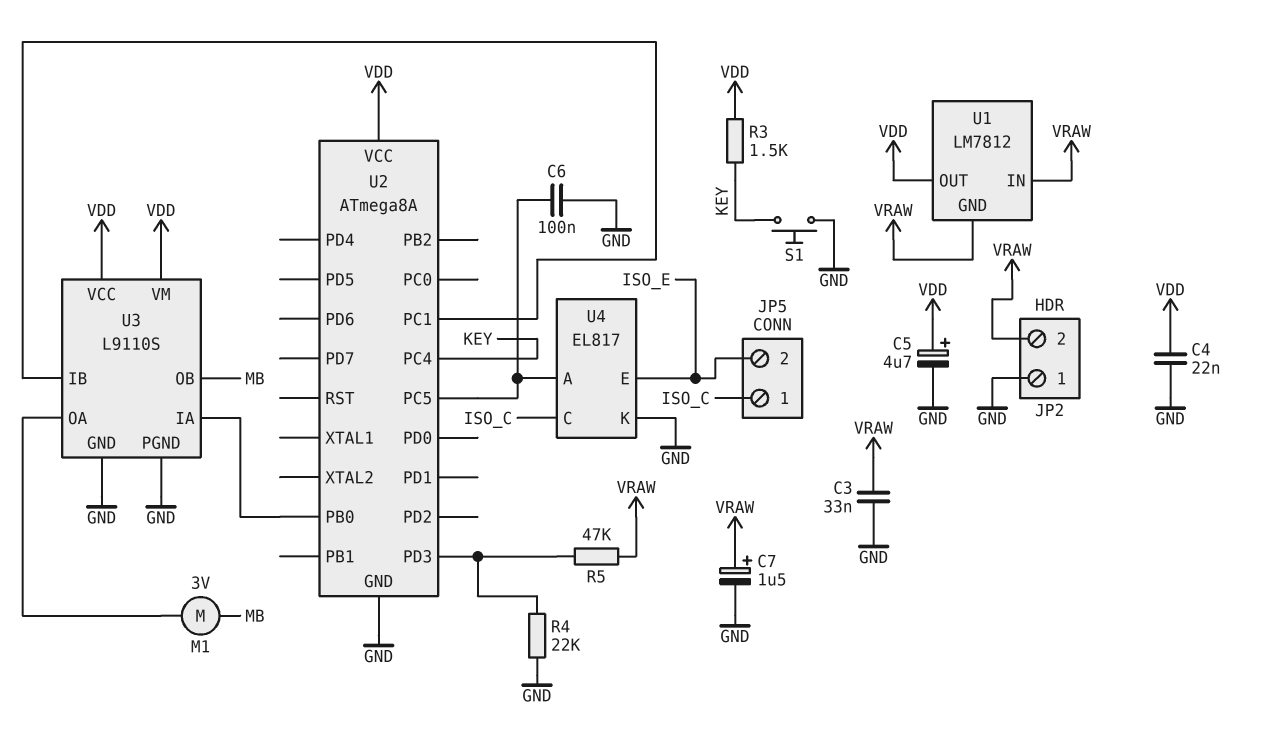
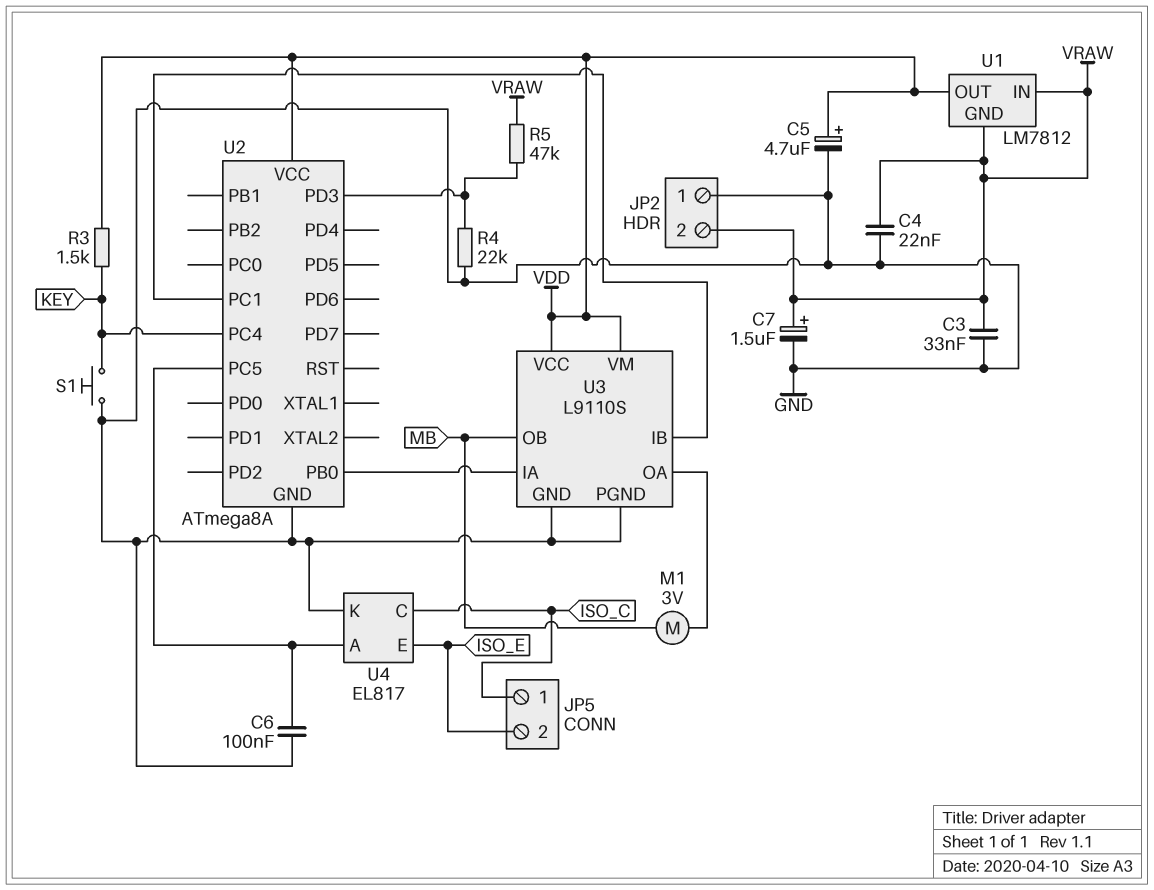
C4: 22nF (GND, VDD) -> 22nF (GND, VRAW)

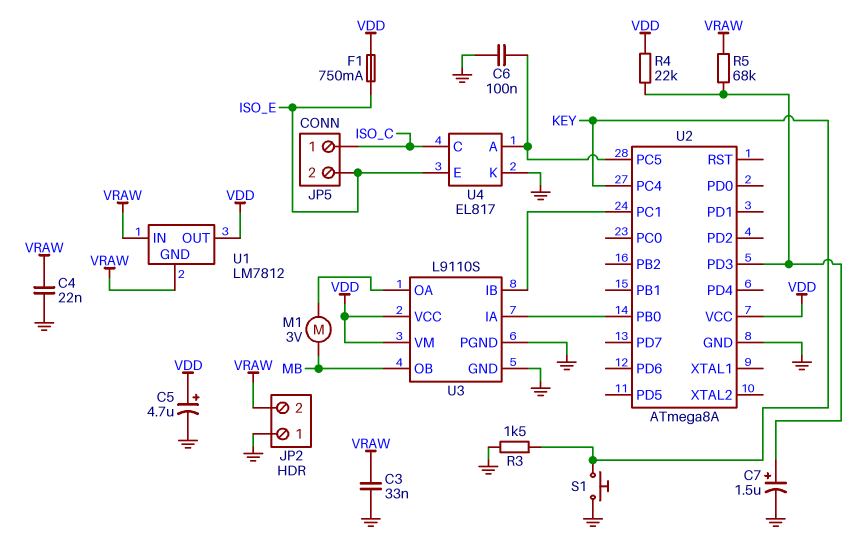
C7: 1.5uF (plus VRAW, minus GND) -> 1.5uF (plus U2/PD3, minus GND)
F1: none -> 750mA (ISO_E, VDD)
R3: 1.5k (KEY, VDD) -> 1.5k (GND, KEY)
R4: 22k (GND, U2/PD3) -> 22k (U2/PD3, VDD)
R5: 47k (U2/PD3, VRAW) -> 68k (U2/PD3, VRAW)

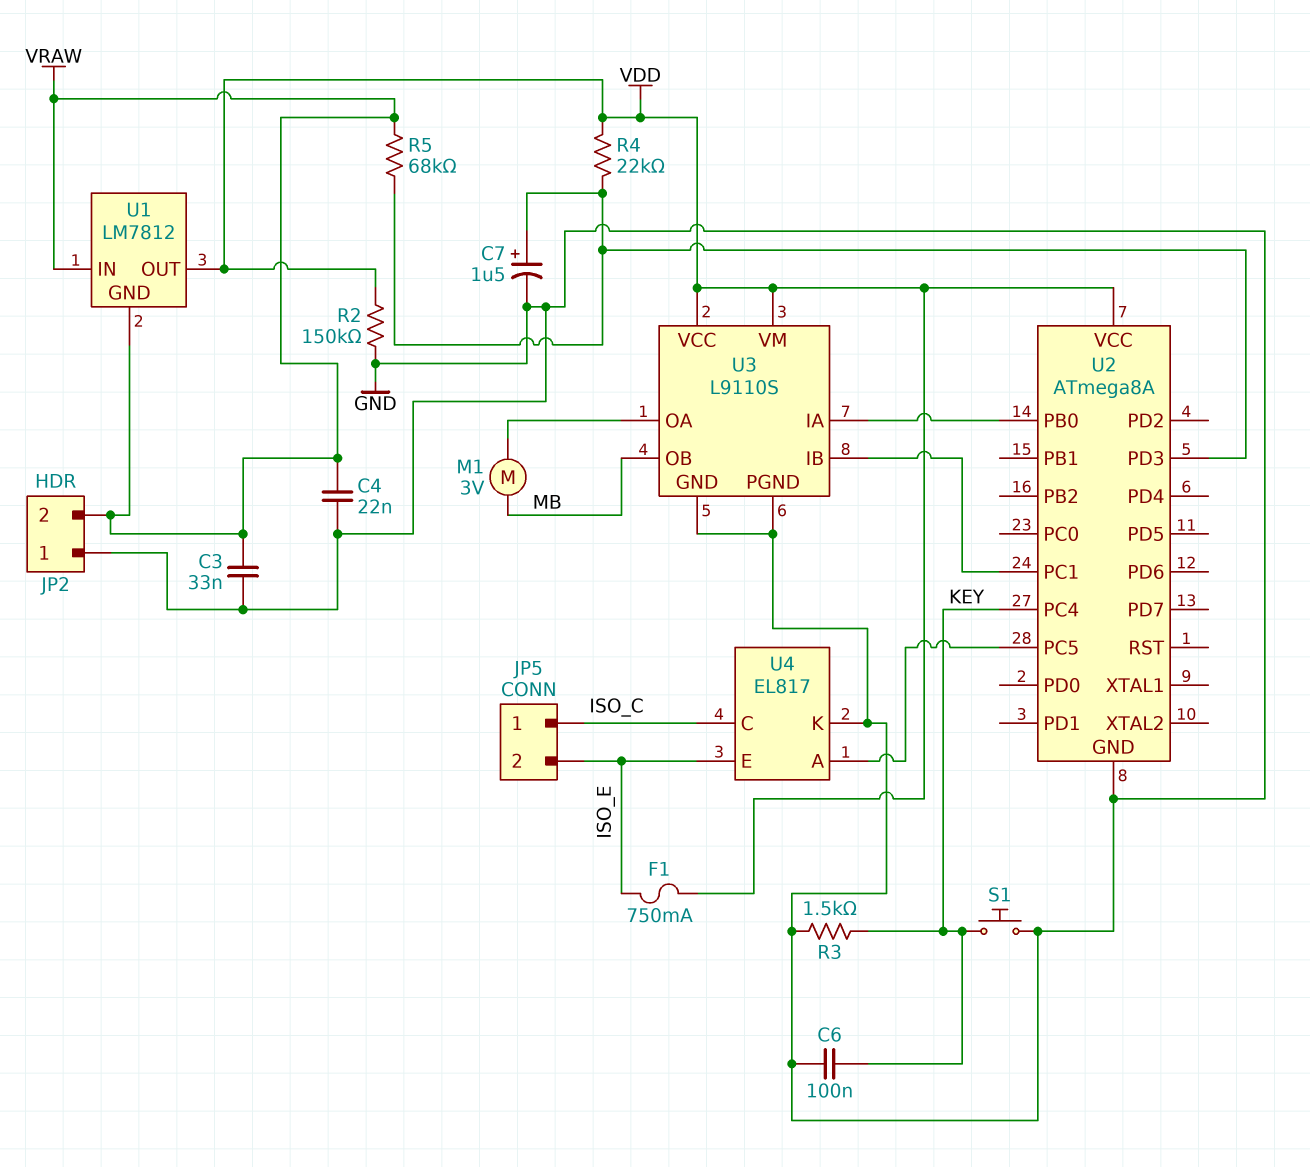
C5: 4.7uF (plus VDD, minus GND) -> none
C6: 100nF (GND, U2/PC5) -> 100nF (GND, KEY)
R2: none -> 150k (GND, VDD)

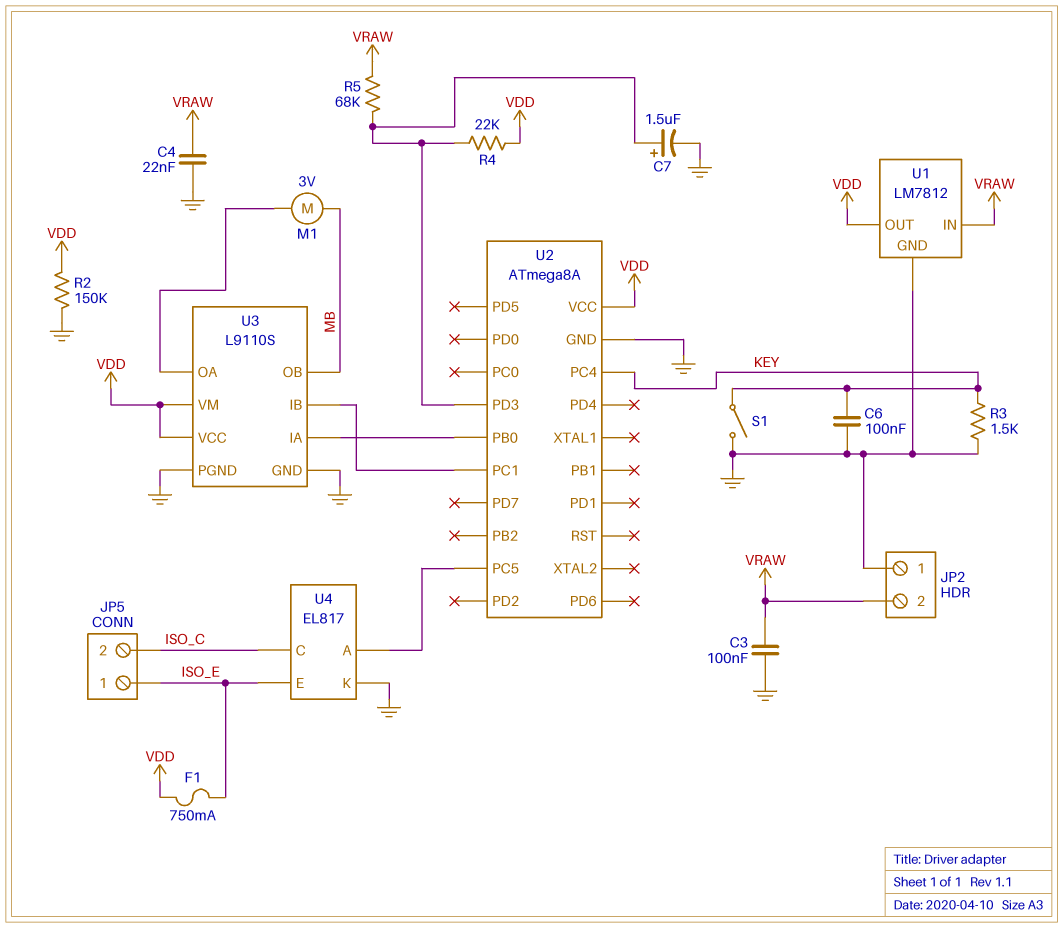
C3: 33nF (GND, VRAW) -> 100nF (GND, VRAW)
JP5 pin 1: ISO_C -> ISO_E
JP5 pin 2: ISO_E -> ISO_C
S1: button (GND, KEY) -> switch (GND, KEY)
U1 pin GND: VRAW -> GND

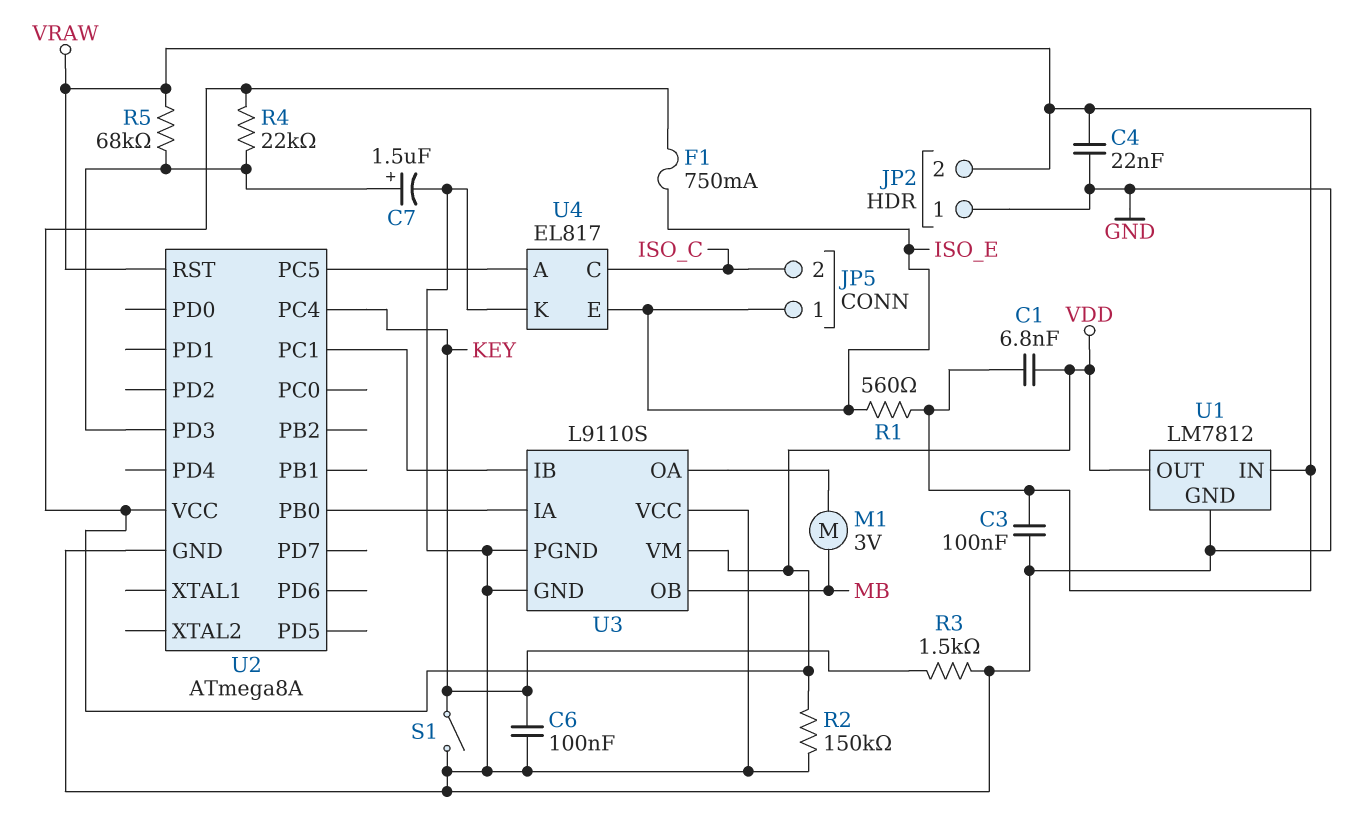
C1: none -> 6.8nF (VDD, VRAW)
R1: none -> 560 (ISO_E, VRAW)
U2 pin RST: none -> VRAW
U3 pin VCC: VDD -> GND

